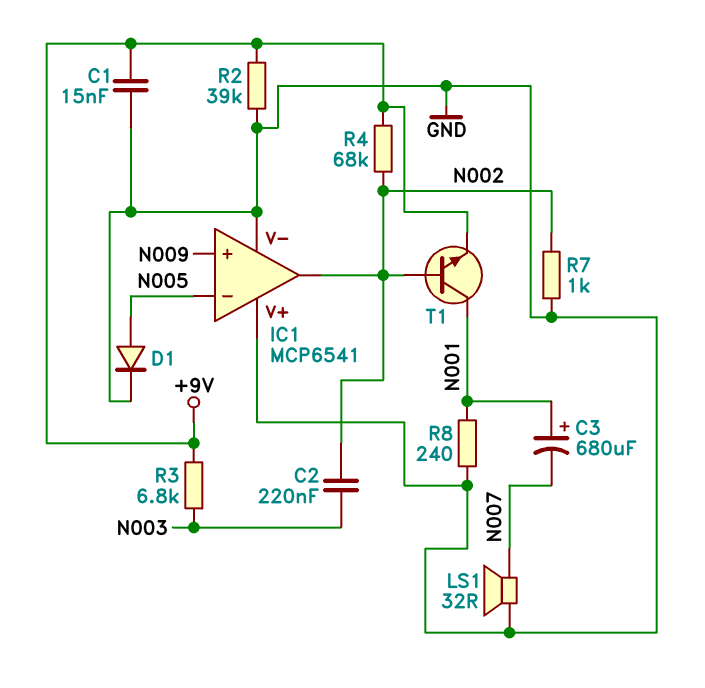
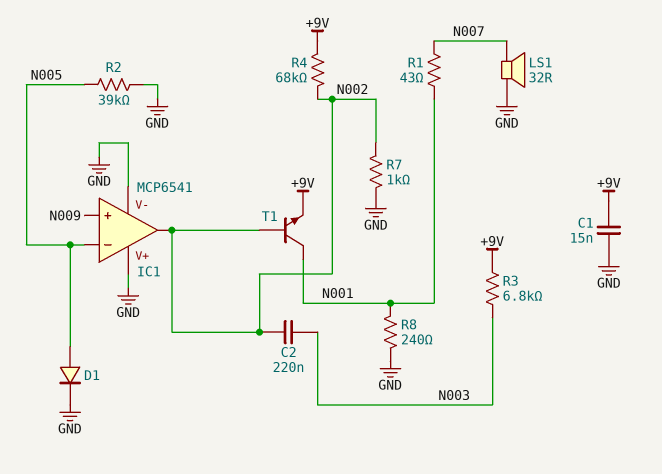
C3: 680uF (plus N001, minus N007) -> none
R1: none -> 43 (N001, N007)
R2: 39k (+9V, GND) -> 39k (GND, N005)

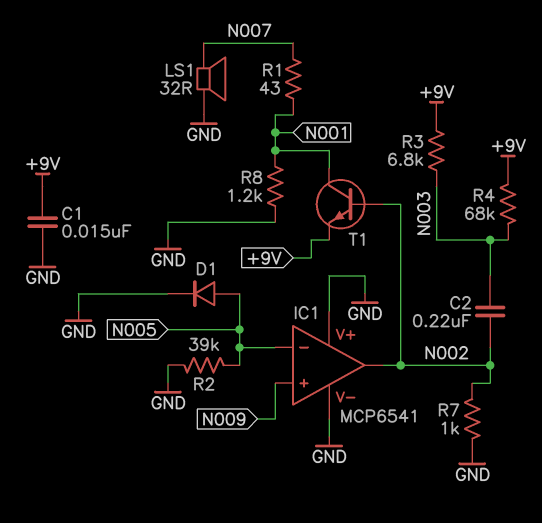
R4: 68k (+9V, N002) -> 68k (+9V, N003)
R8: 240 (GND, N001) -> 1.2k (GND, N001)

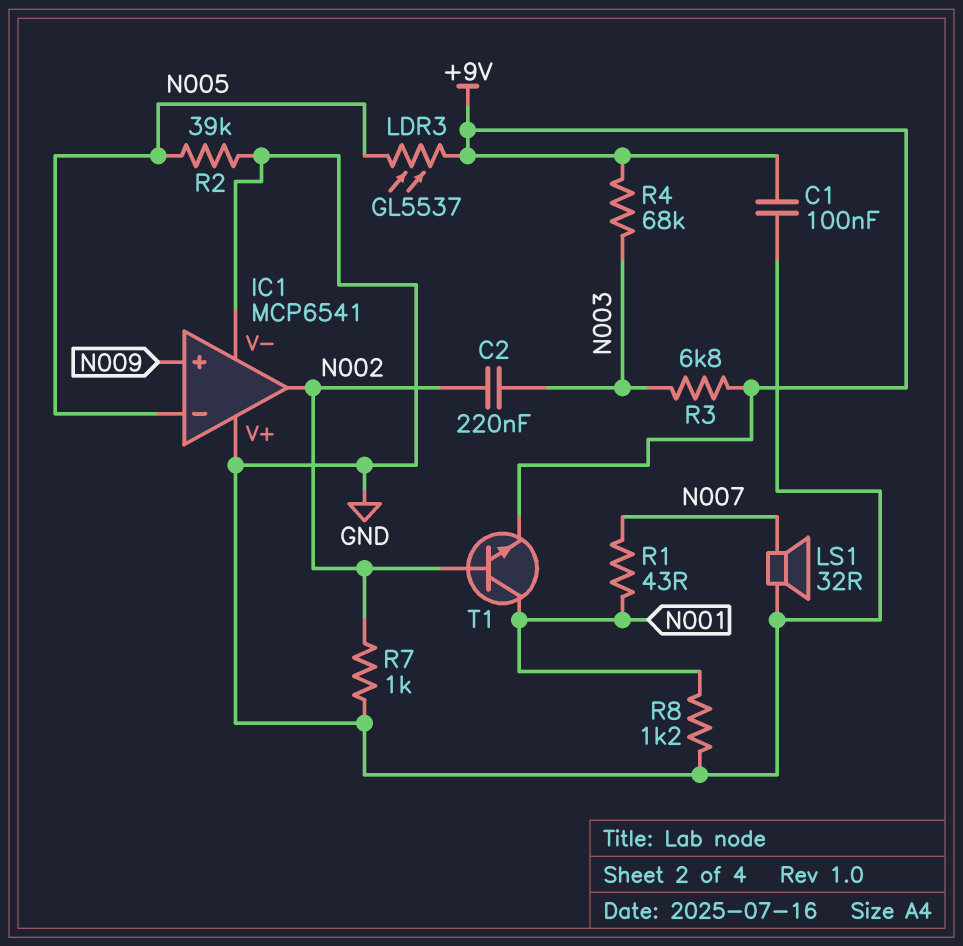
C1: 15nF (+9V, GND) -> 100nF (+9V, GND)
D1: diode (A N005, K GND) -> none
LDR3: none -> GL5537 (+9V, N005)

